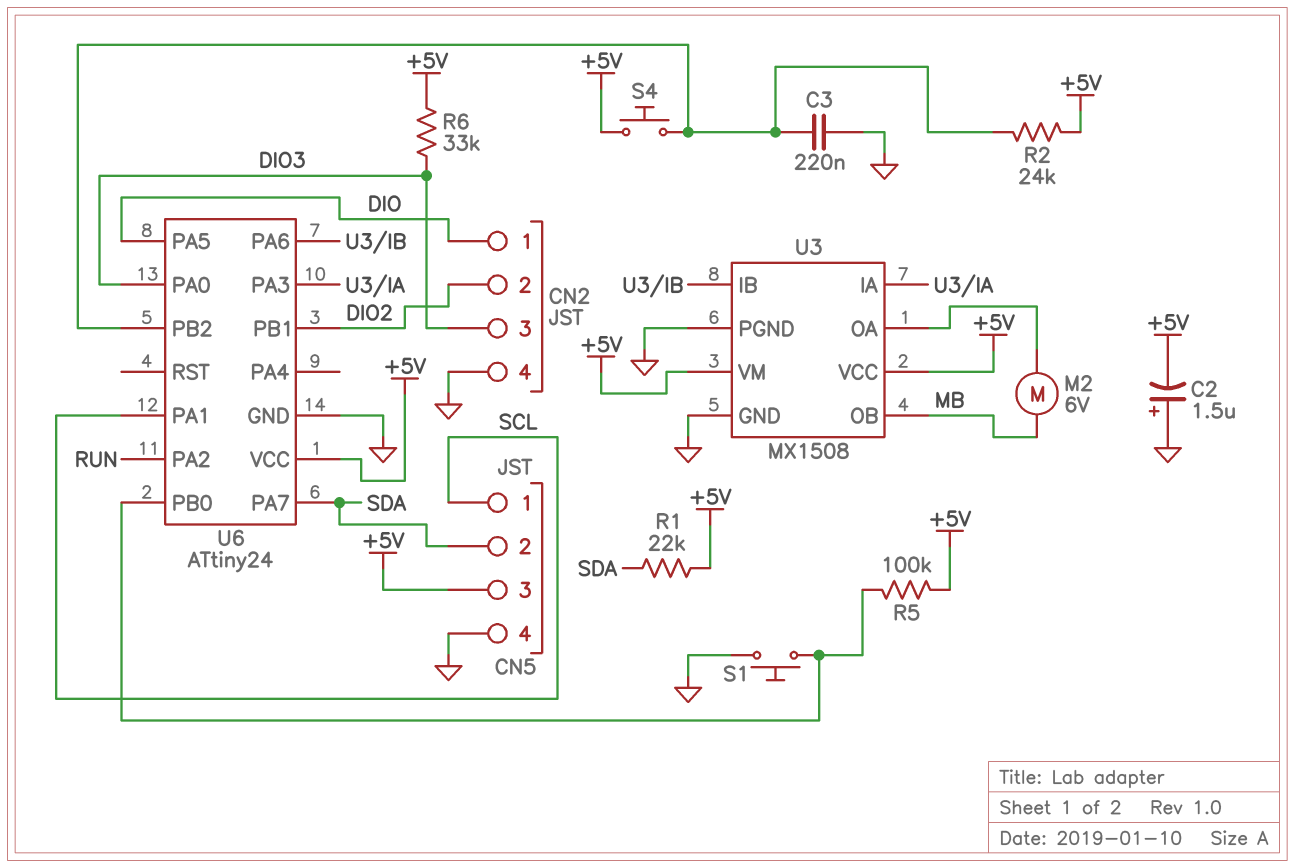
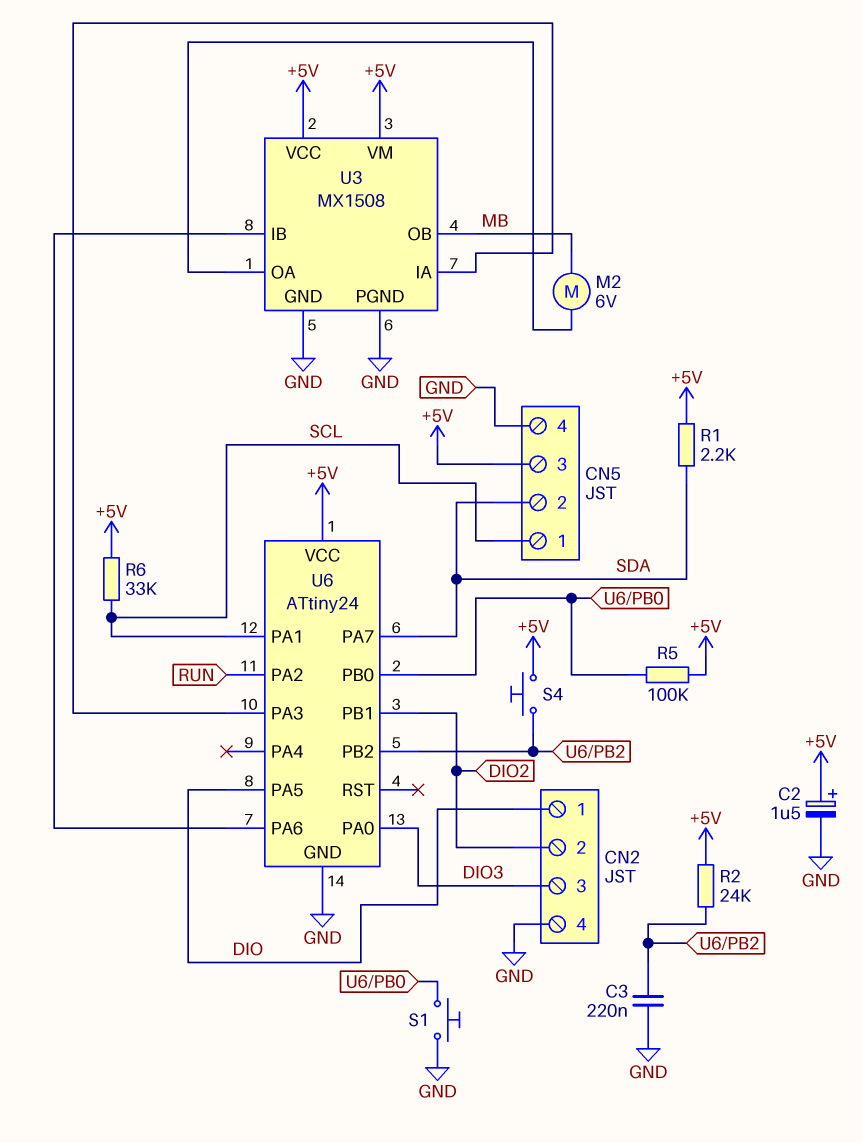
C2: 1.5uF (plus GND, minus +5V) -> 1.5uF (plus +5V, minus GND)
R1: 22k (+5V, SDA) -> 2.2k (+5V, SDA)
R6: 33k (+5V, DIO3) -> 33k (+5V, SCL)

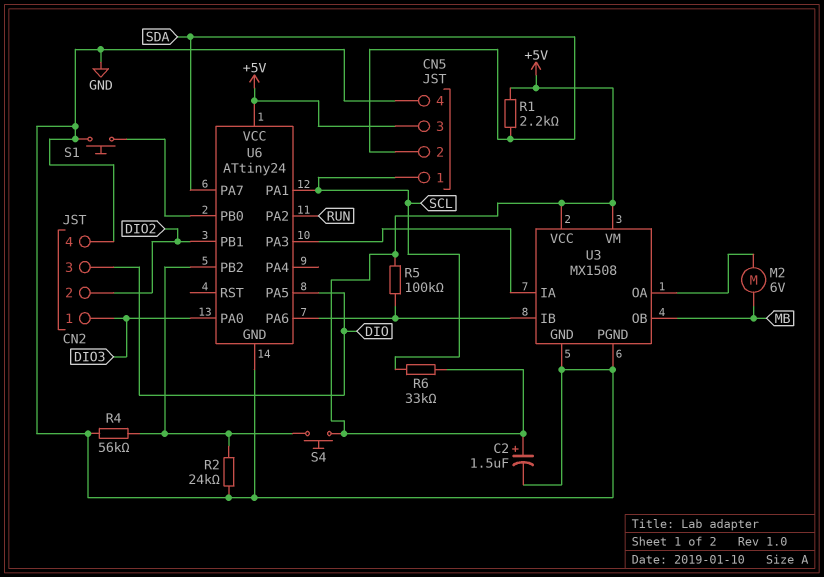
C3: 220nF (GND, U6/PB2) -> none
CN2 pin 1: DIO -> DIO3
CN2 pin 3: DIO3 -> DIO
R2: 24k (+5V, U6/PB2) -> 24k (GND, U6/PB2)
R4: none -> 56k (GND, U6/PB2)
R5: 100k (+5V, U6/PB0) -> 100k (+5V, U3/IB)

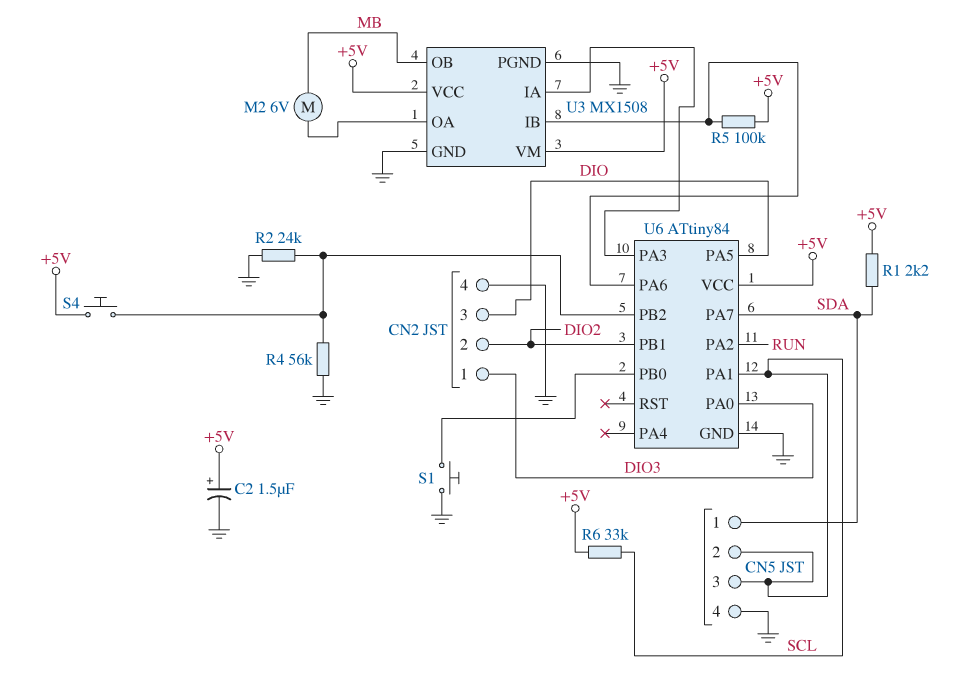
CN5 pin 1: SCL -> SDA
CN5 pin 2: SDA -> SCL
CN5 pin 3: +5V -> SCL
U6: ATtiny24 -> ATtiny84

